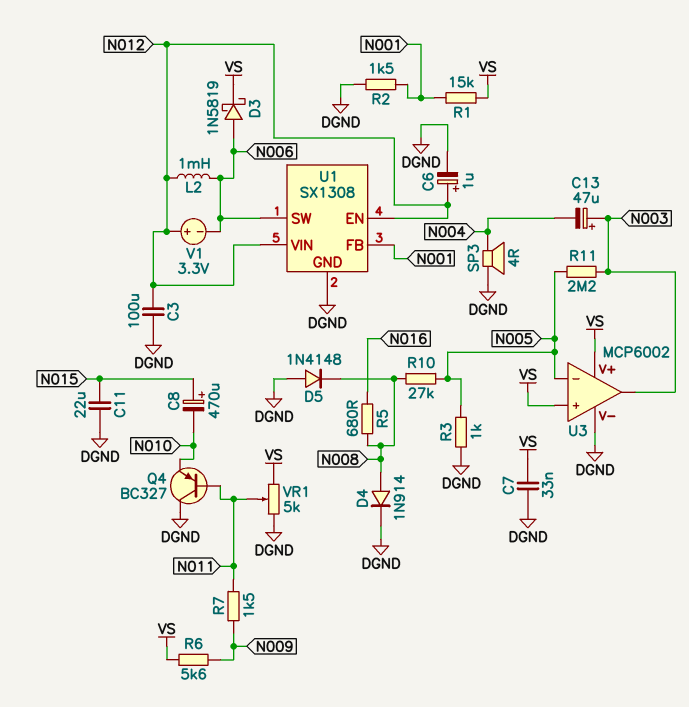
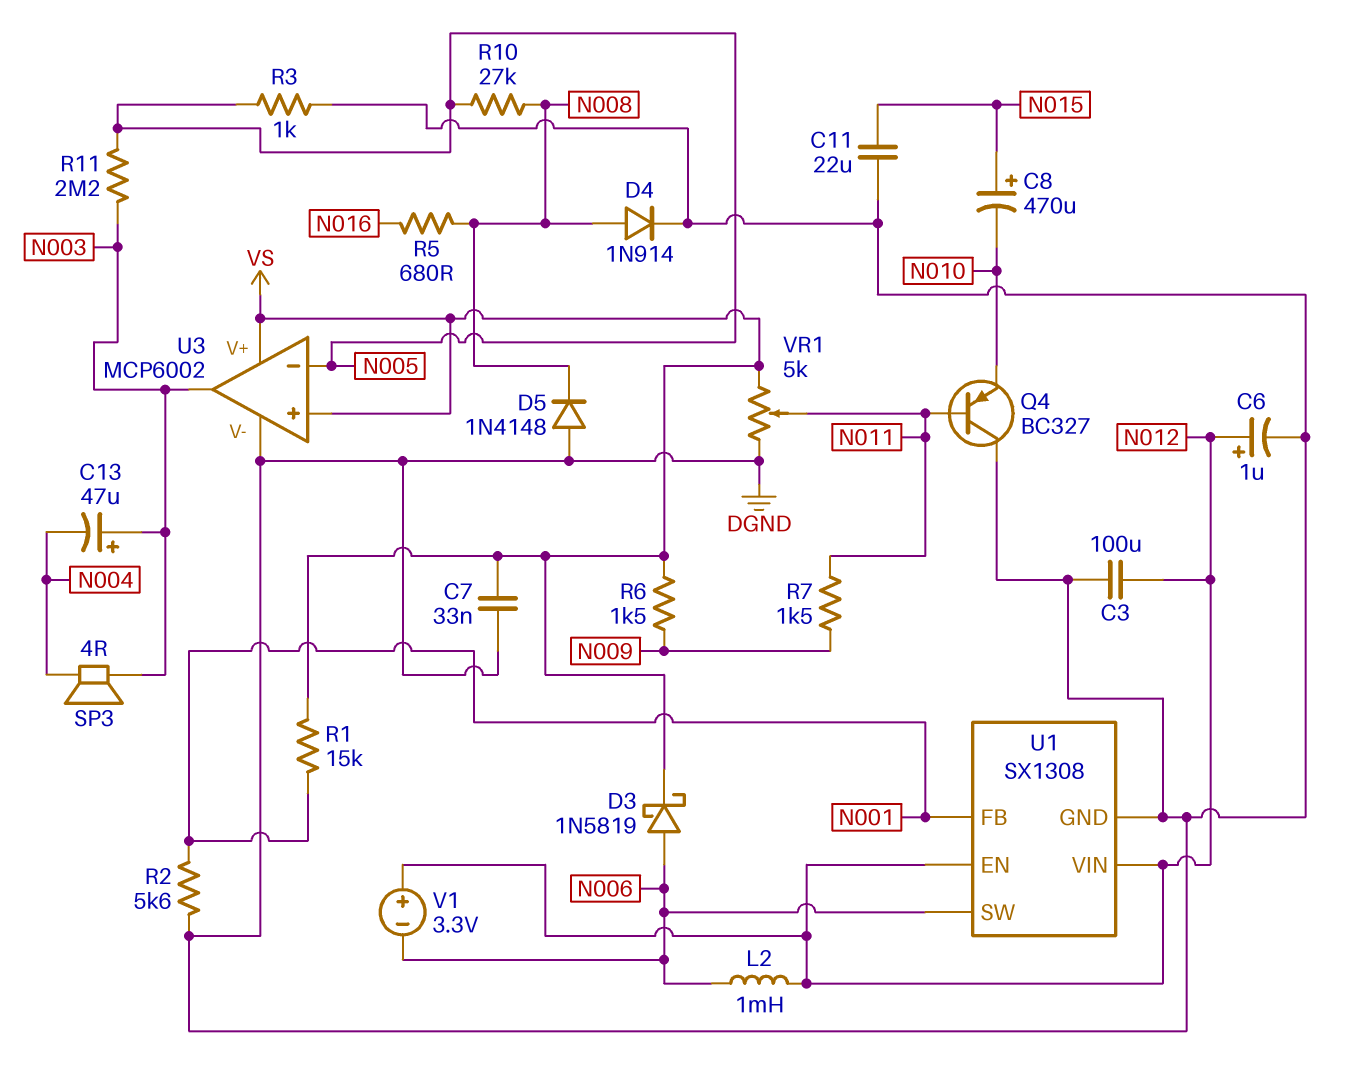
R2: 1.5k (DGND, N001) -> 5.6k (DGND, N001)
R6: 5.6k (N009, VS) -> 1.5k (N009, VS)
SP3: speaker 4R (DGND, N004) -> speaker 4R (N003, N004)

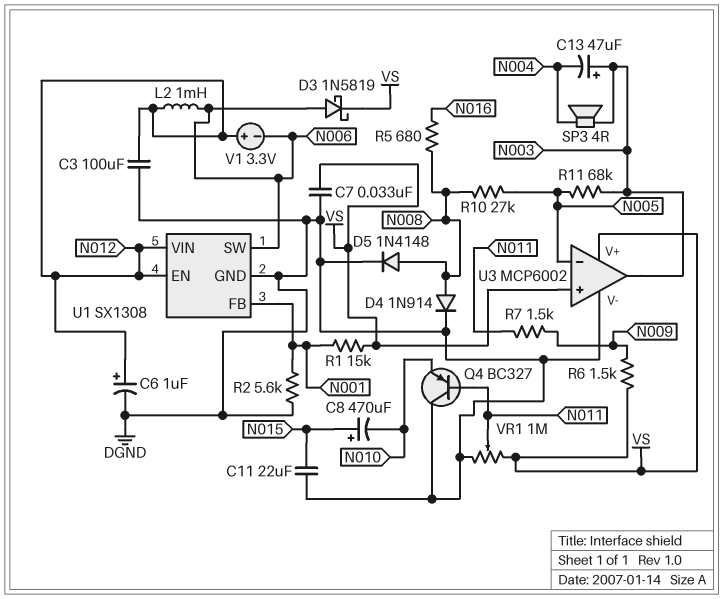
D5: diode 1N4148 (A DGND, K N008) -> diode 1N4148 (A N008, K DGND)
R3: 1k (DGND, N005) -> none
R11: 2.2M (N003, N005) -> 68k (N003, N005)
VR1: 5k (DGND, VS, wiper N011) -> 1M (DGND, VS, wiper N011)

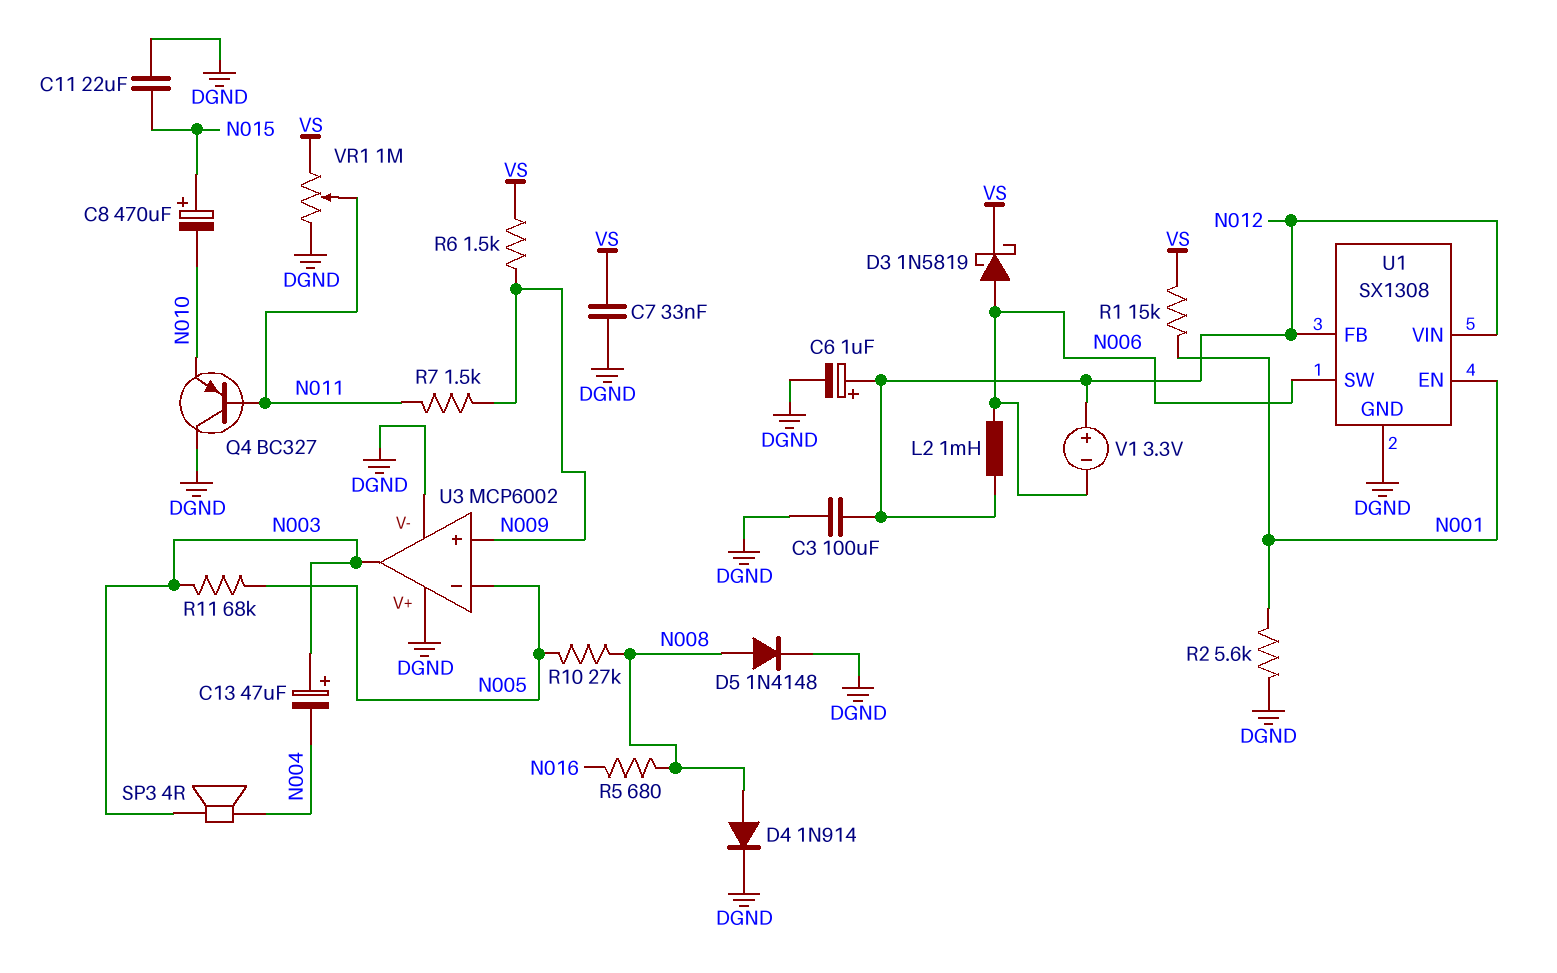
U1 pin EN: N012 -> N001
U1 pin FB: N001 -> N012
U3 pin V+: VS -> DGND
U3 pin in+: VS -> N009

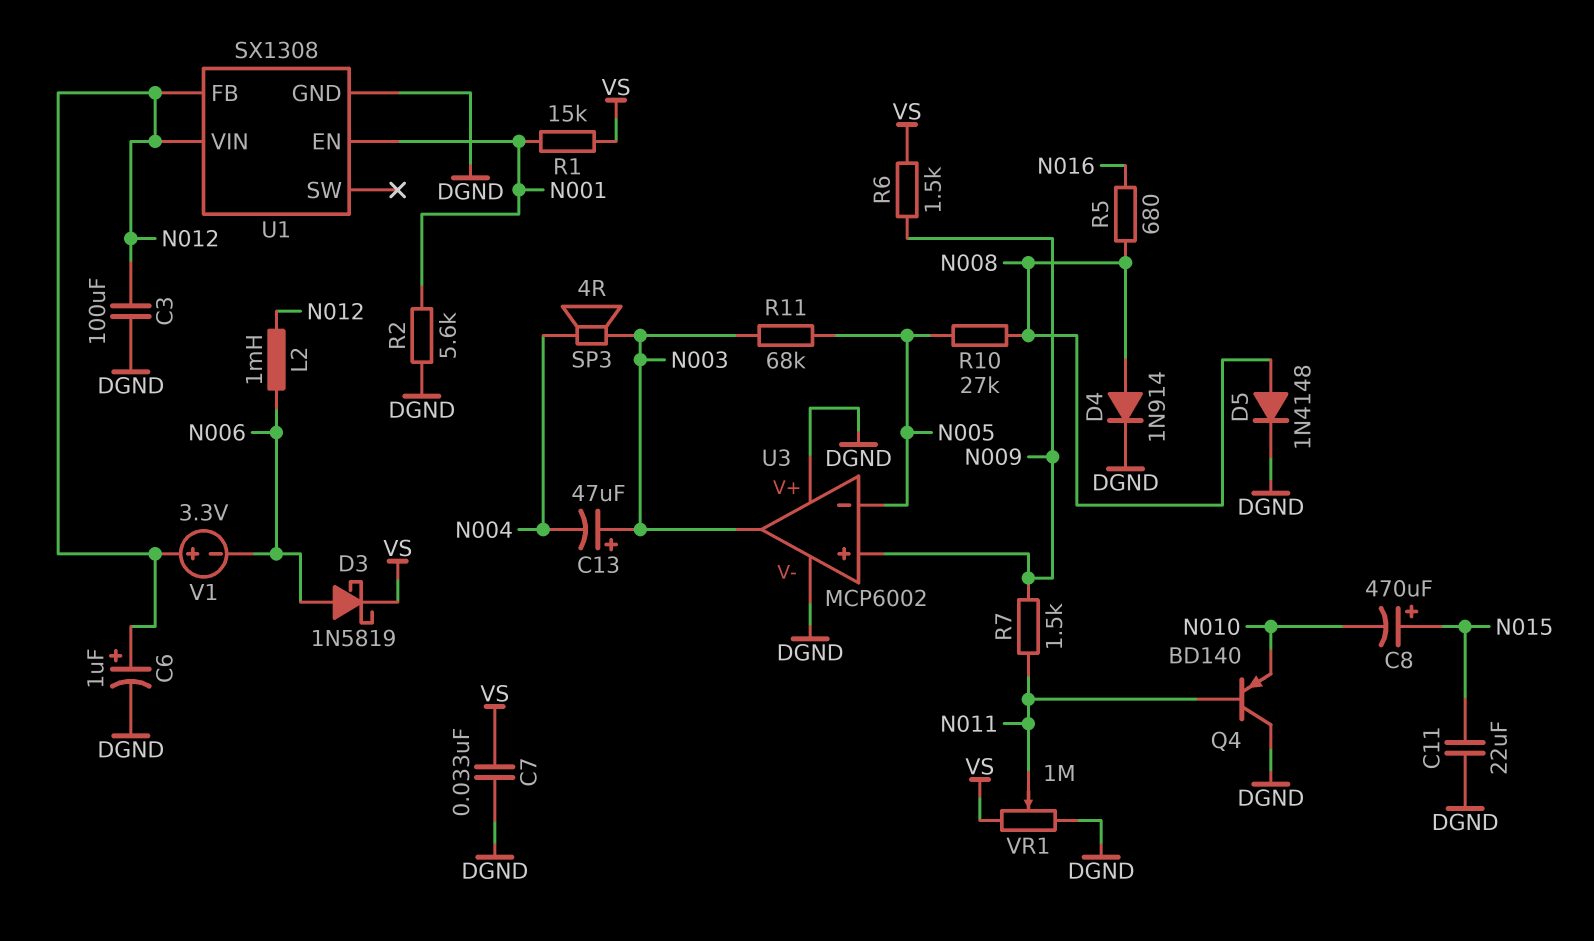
Q4: PNP BC327 (B N011, C DGND, E N010) -> PNP BD140 (B N011, C DGND, E N010)
U1 pin SW: N006 -> none

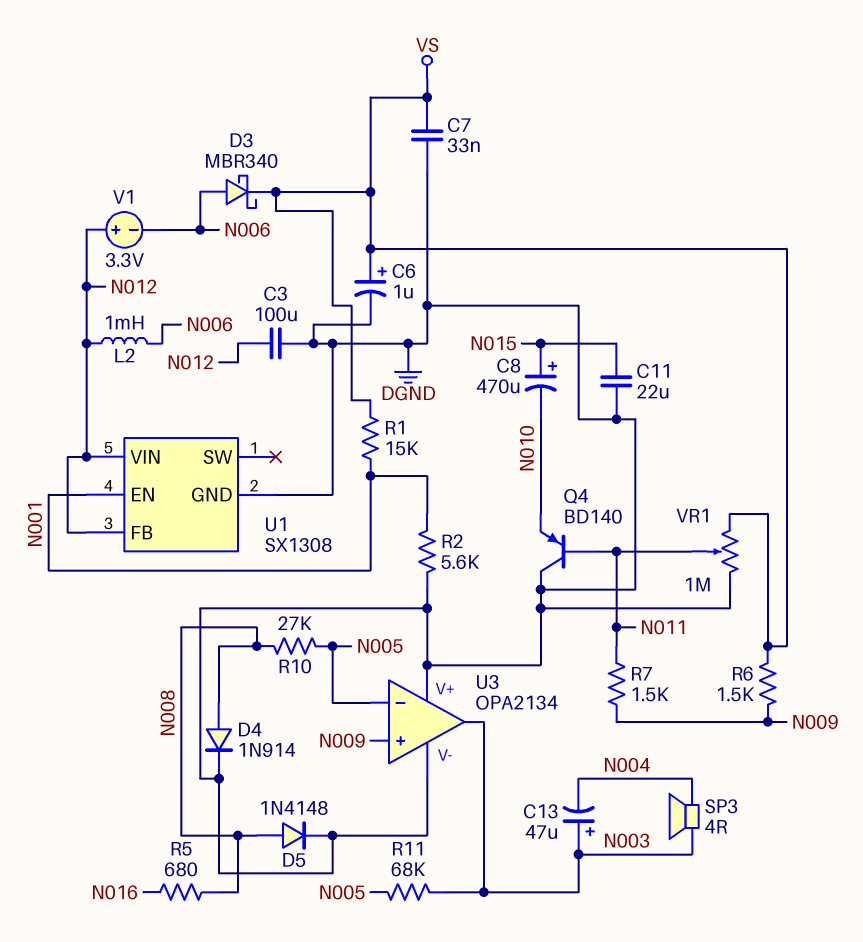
C6: 1uF (plus N012, minus DGND) -> 1uF (plus VS, minus DGND)
D3: schottky 1N5819 (A N006, K VS) -> schottky MBR340 (A N006, K VS)
U3: MCP6002 -> OPA2134

